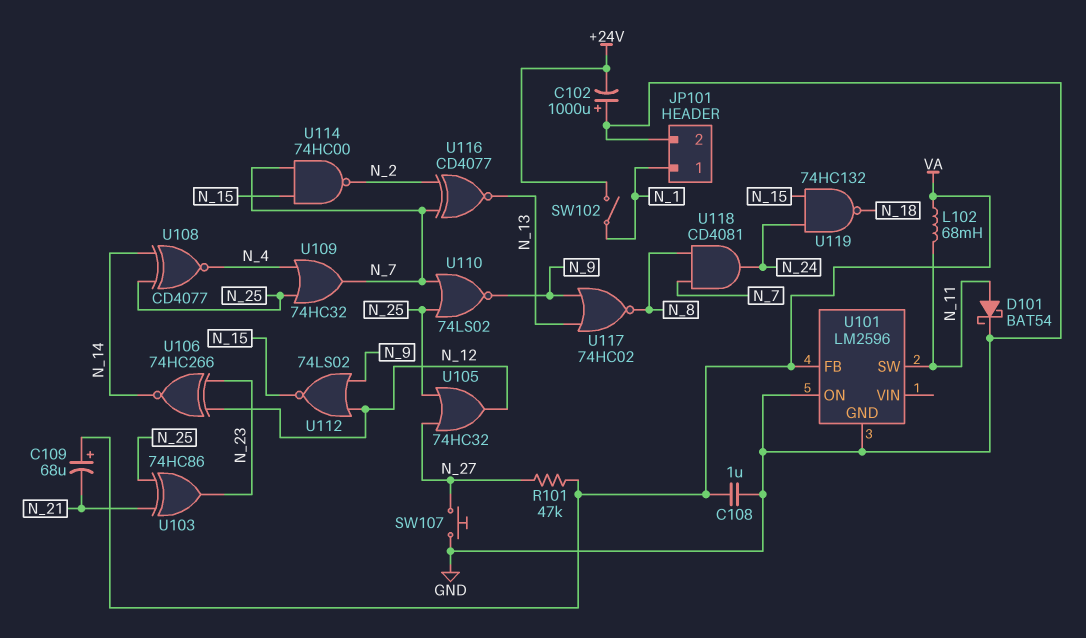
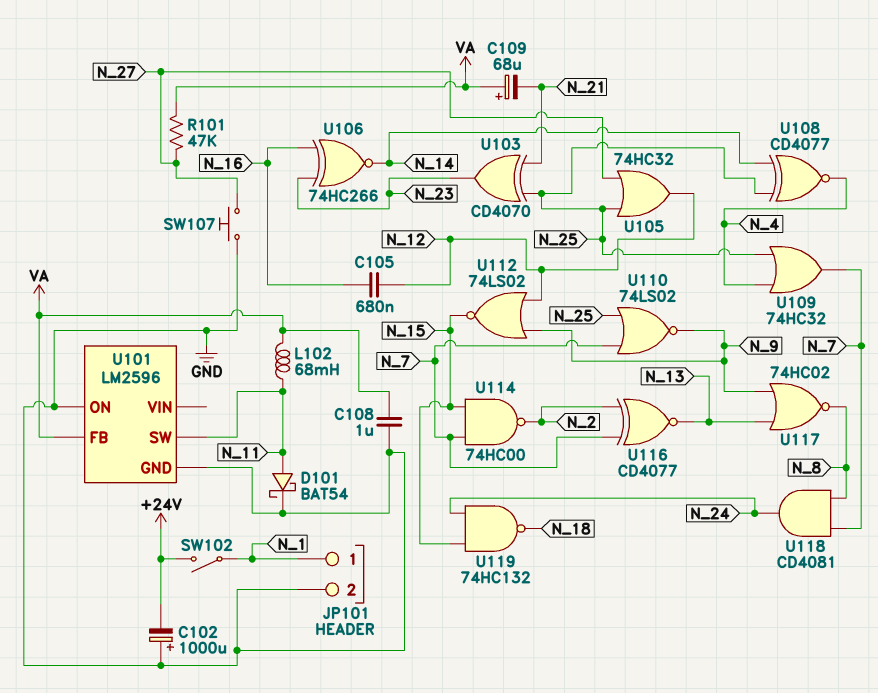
C105: none -> 680nF (N_12, N_16)
U103: XOR 74HC86 (in N_21, in N_25, out N_23) -> XOR CD4070 (in N_21, in N_25, out N_23)
U106: XNOR 74HC266 (in N_12, in N_23, out N_14) -> XNOR 74HC266 (in N_16, in N_23, out N_14)

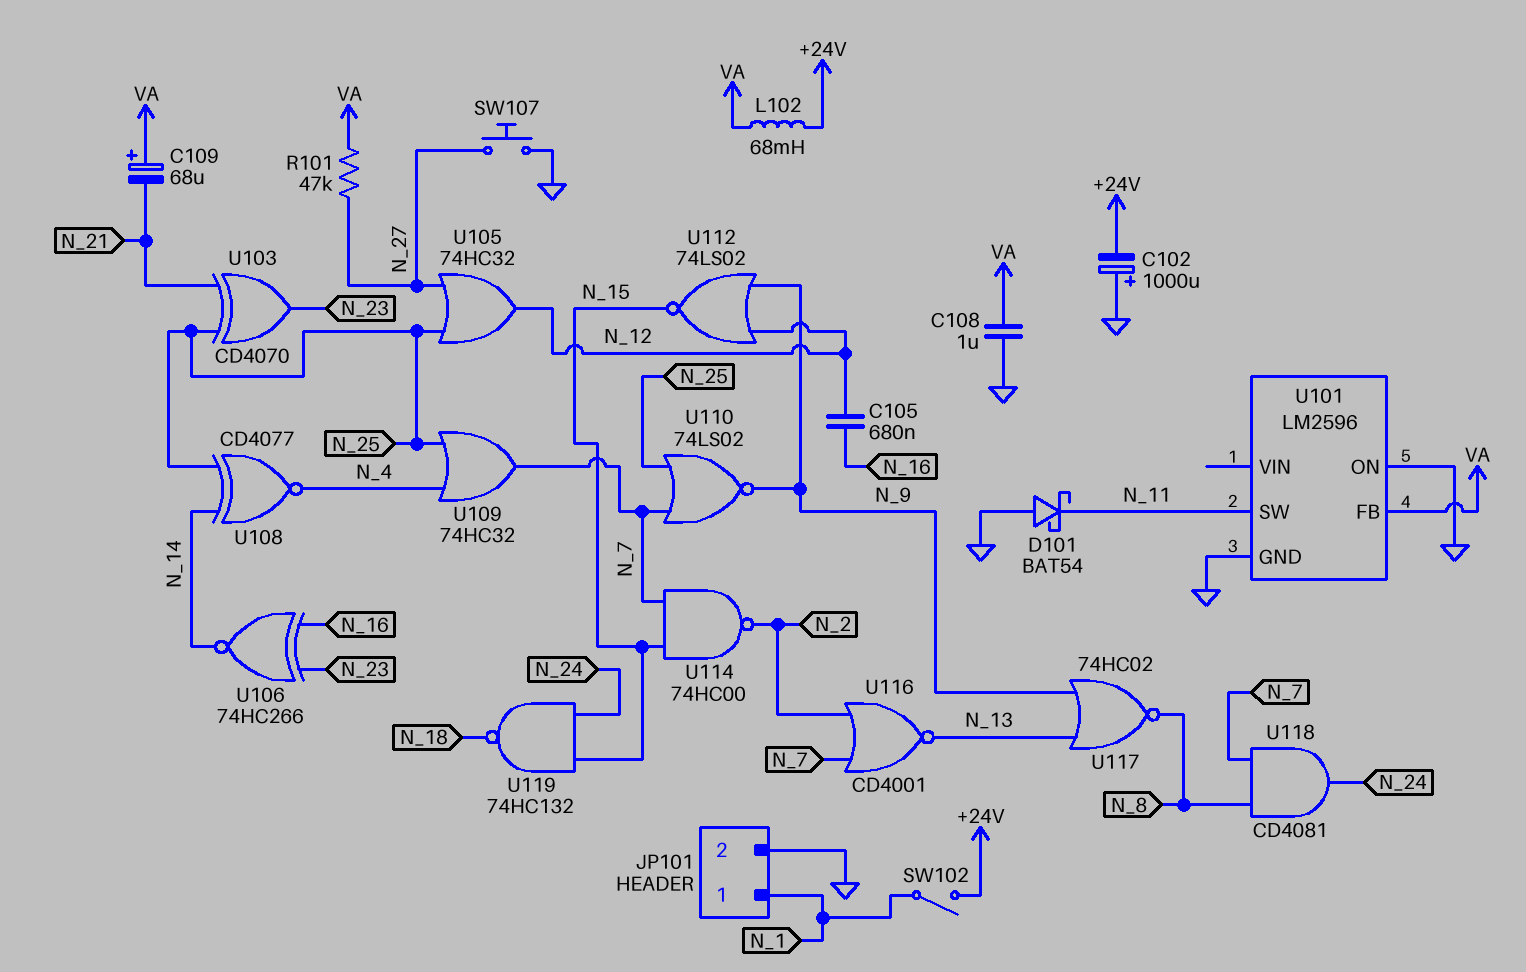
D101: schottky BAT54 (A N_11, K GND) -> schottky BAT54 (A GND, K N_11)
L102: 68mH (N_11, VA) -> 68mH (+24V, VA)
U116: XNOR CD4077 (in N_2, in N_7, out N_13) -> NOR CD4001 (in N_2, in N_7, out N_13)

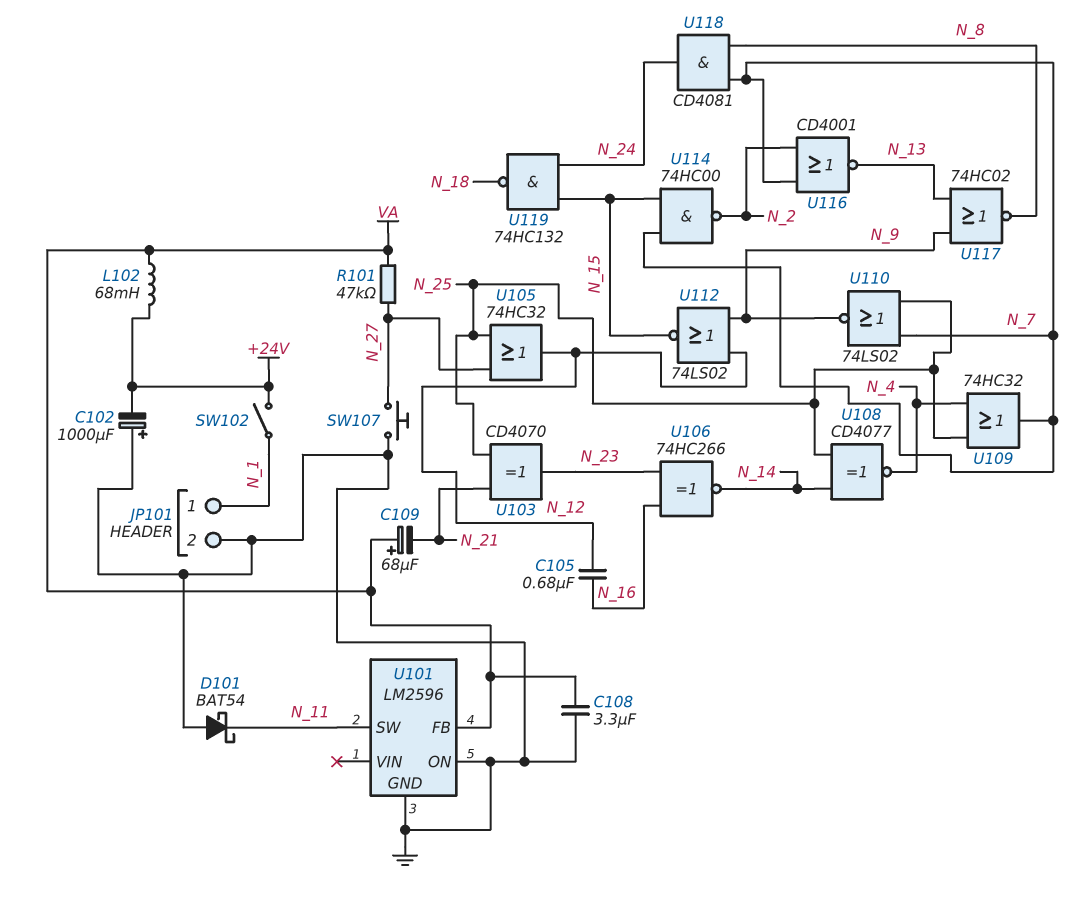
C108: 1uF (GND, VA) -> 3.3uF (GND, VA)

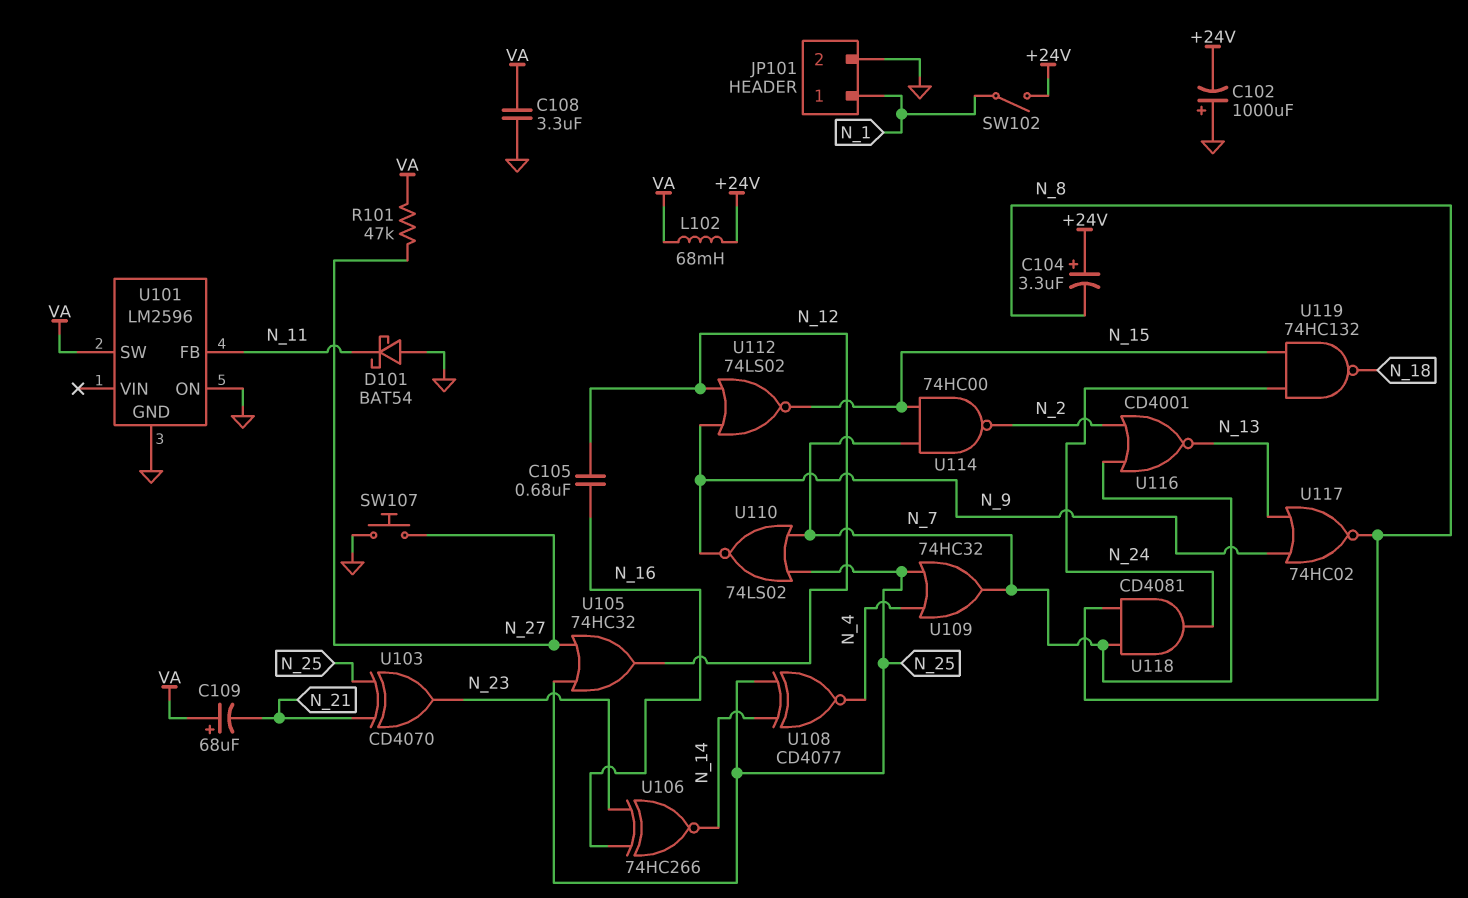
C104: none -> 3.3uF (plus +24V, minus N_8)
U101 pin FB: VA -> N_11
U101 pin SW: N_11 -> VA

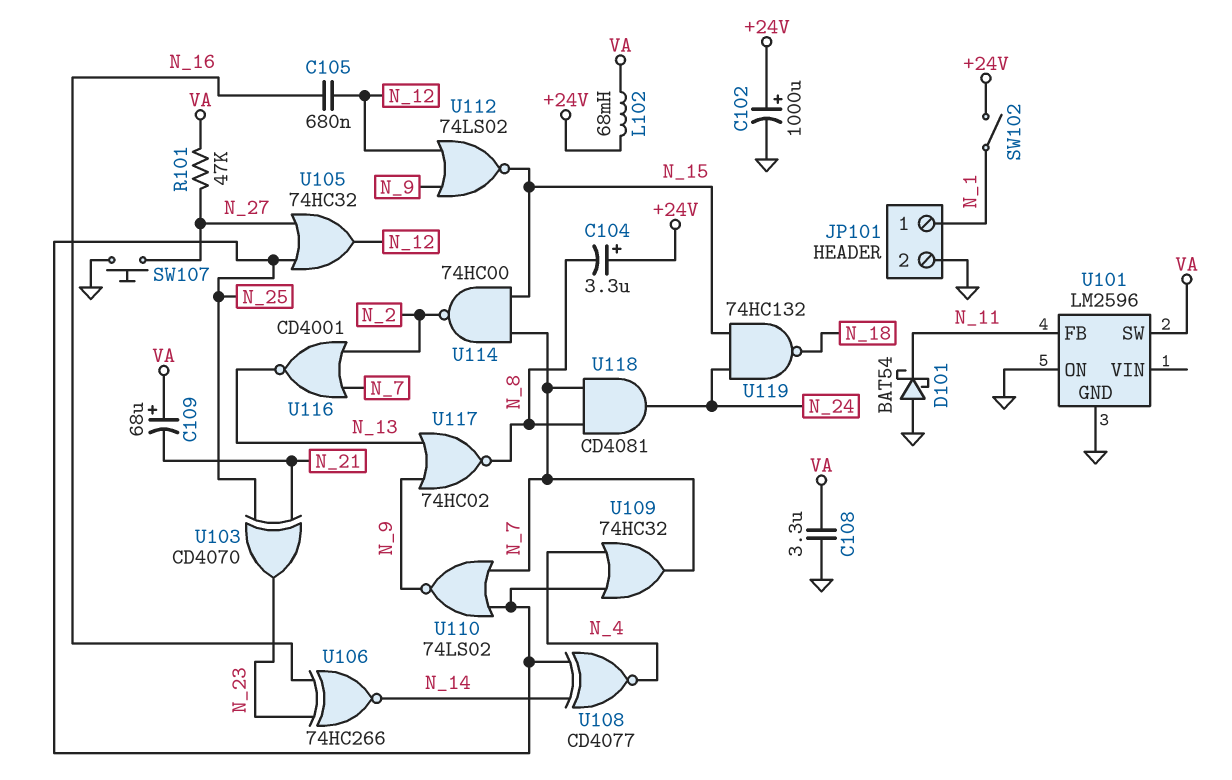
C102: 1000uF (plus GND, minus +24V) -> 1000uF (plus +24V, minus GND)

